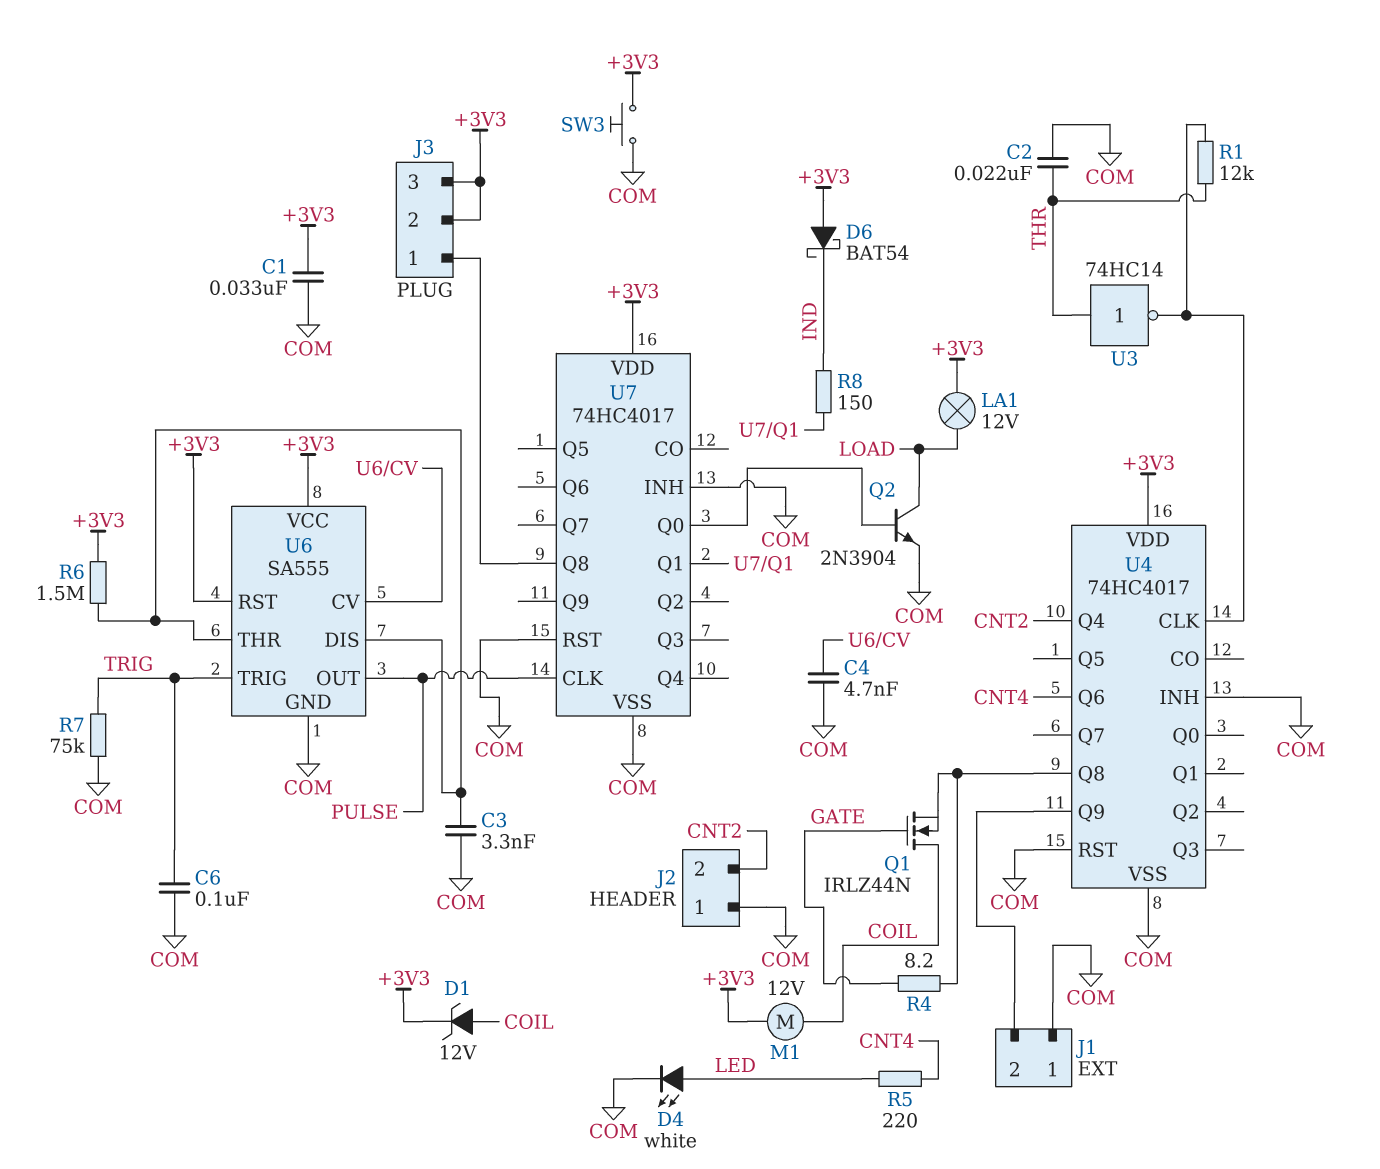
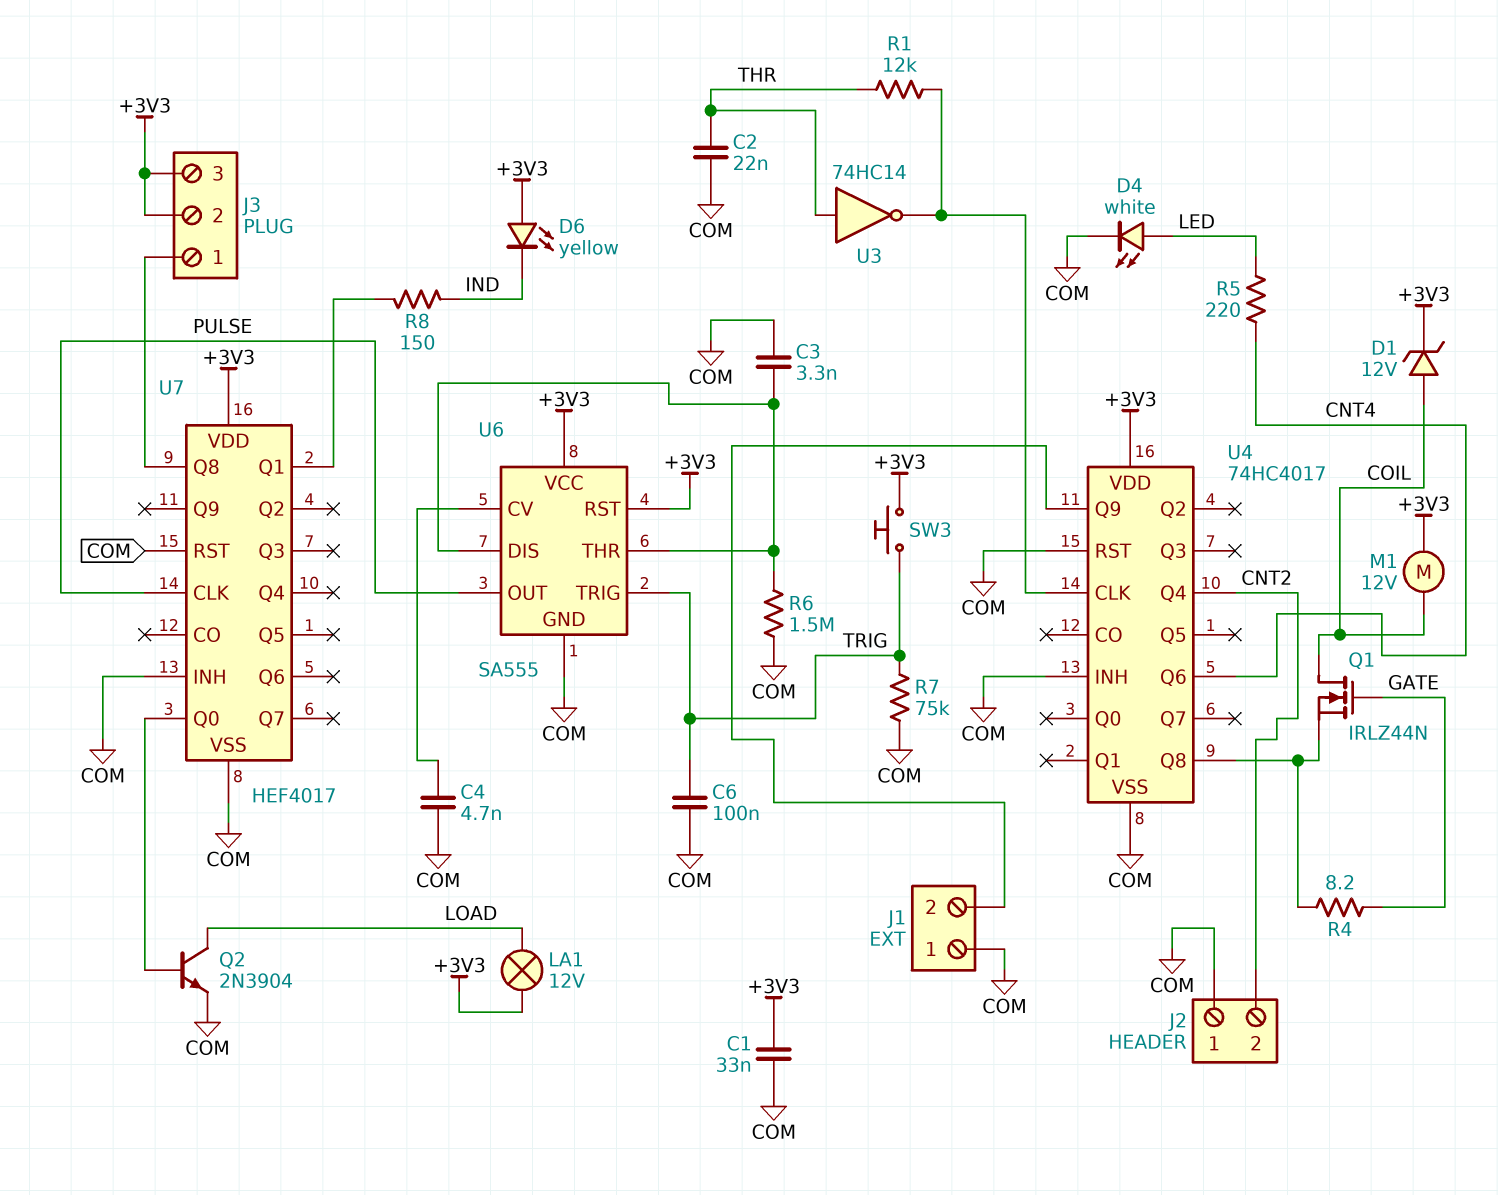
D6: schottky BAT54 (A +3V3, K IND) -> LED yellow (A +3V3, K IND)
R6: 1.5M (+3V3, U6/DIS) -> 1.5M (COM, U6/DIS)
SW3: button (+3V3, COM) -> button (+3V3, TRIG)
U7: 74HC4017 -> HEF4017

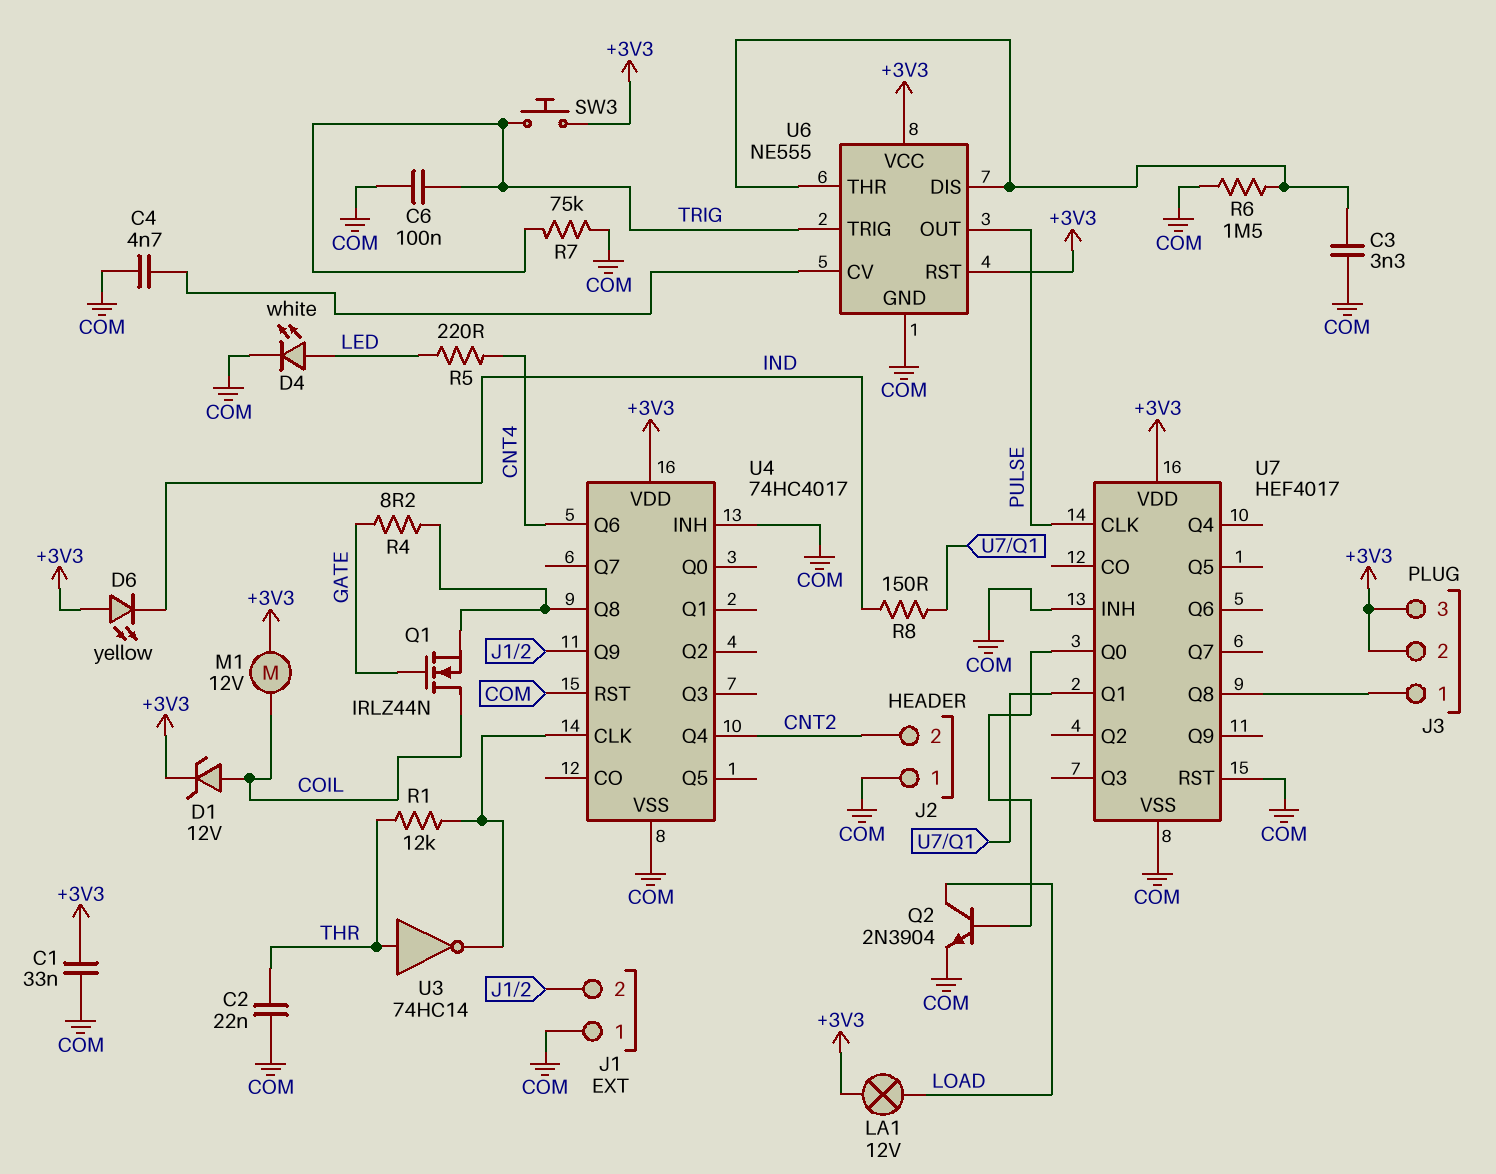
U6: SA555 -> NE555

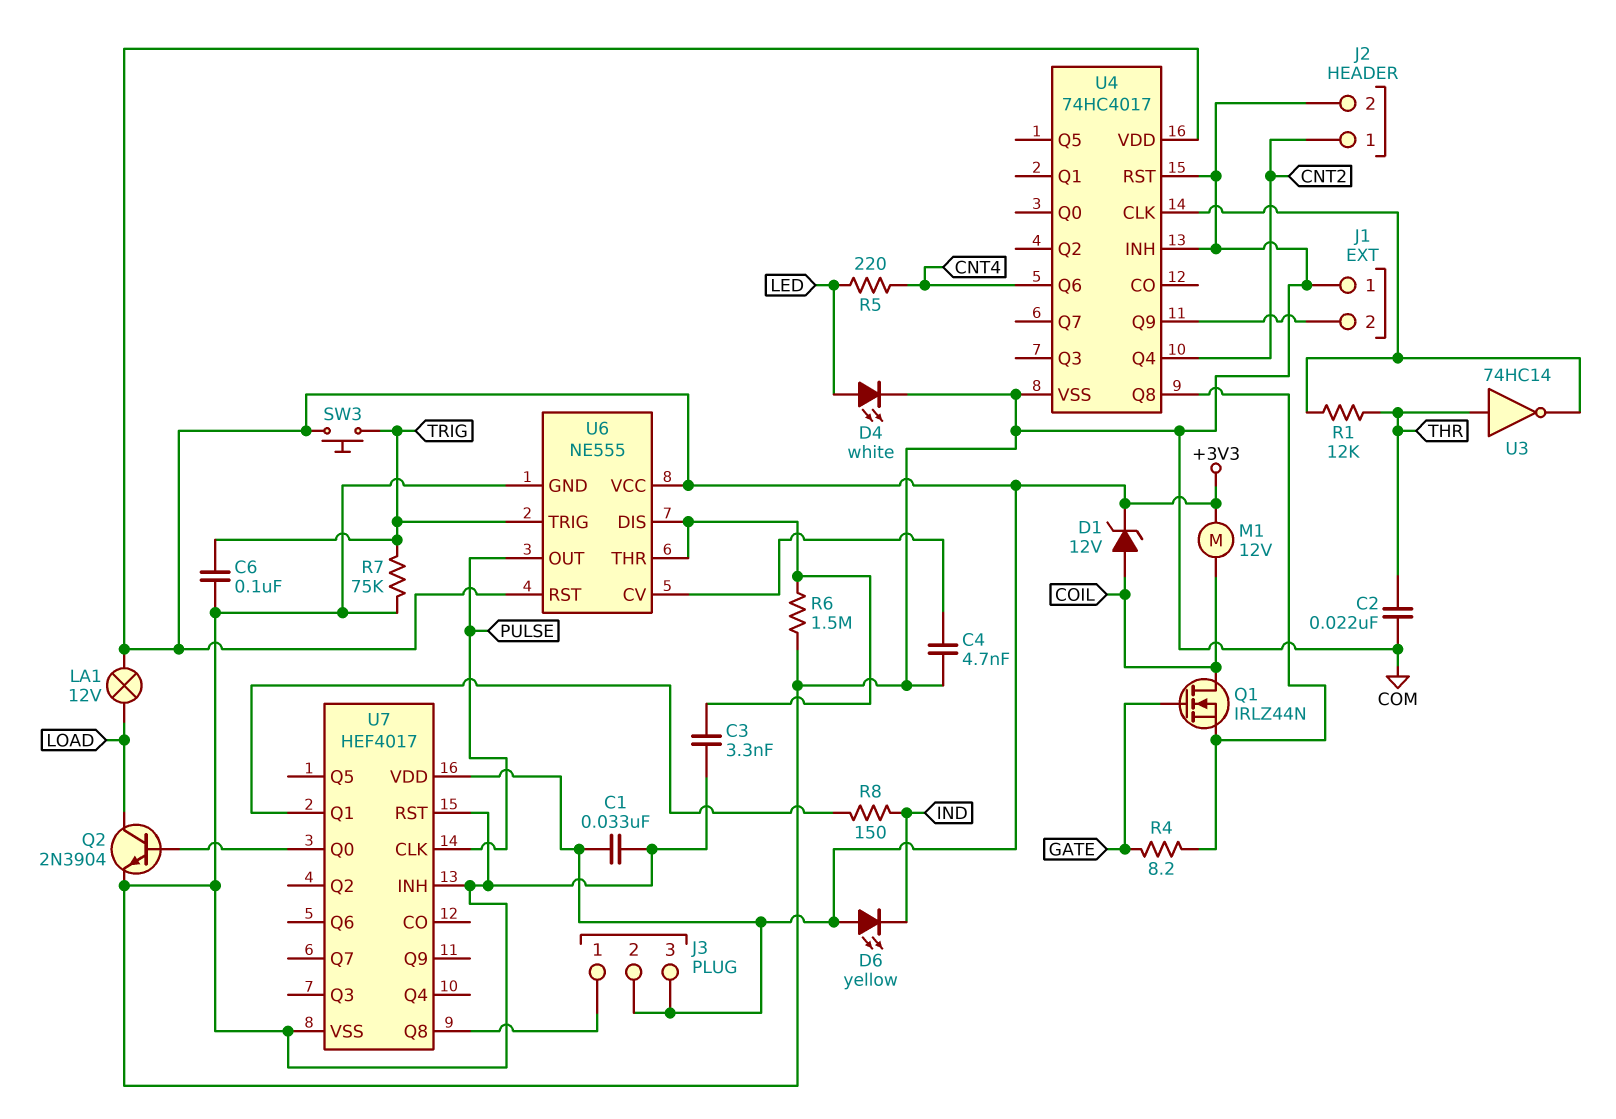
J2 pin 1: COM -> CNT2
J2 pin 2: CNT2 -> COM

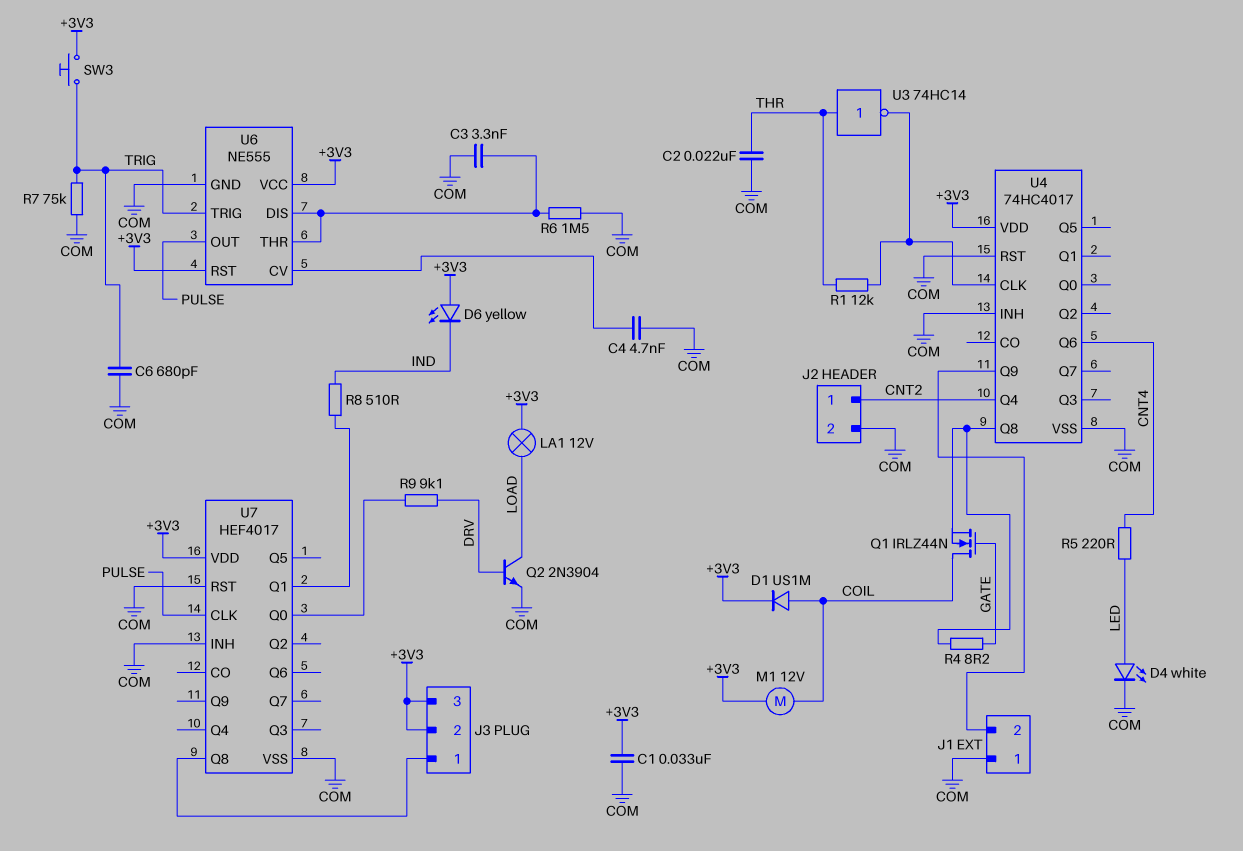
C6: 100nF (COM, TRIG) -> 680pF (COM, TRIG)
D1: zener 12V (A COIL, K +3V3) -> diode US1M (A COIL, K +3V3)
Q2: NPN 2N3904 (B U7/Q0, C LOAD, E COM) -> NPN 2N3904 (B DRV, C LOAD, E COM)
R8: 150 (IND, U7/Q1) -> 510 (IND, U7/Q1)
R9: none -> 9.1k (DRV, U7/Q0)

